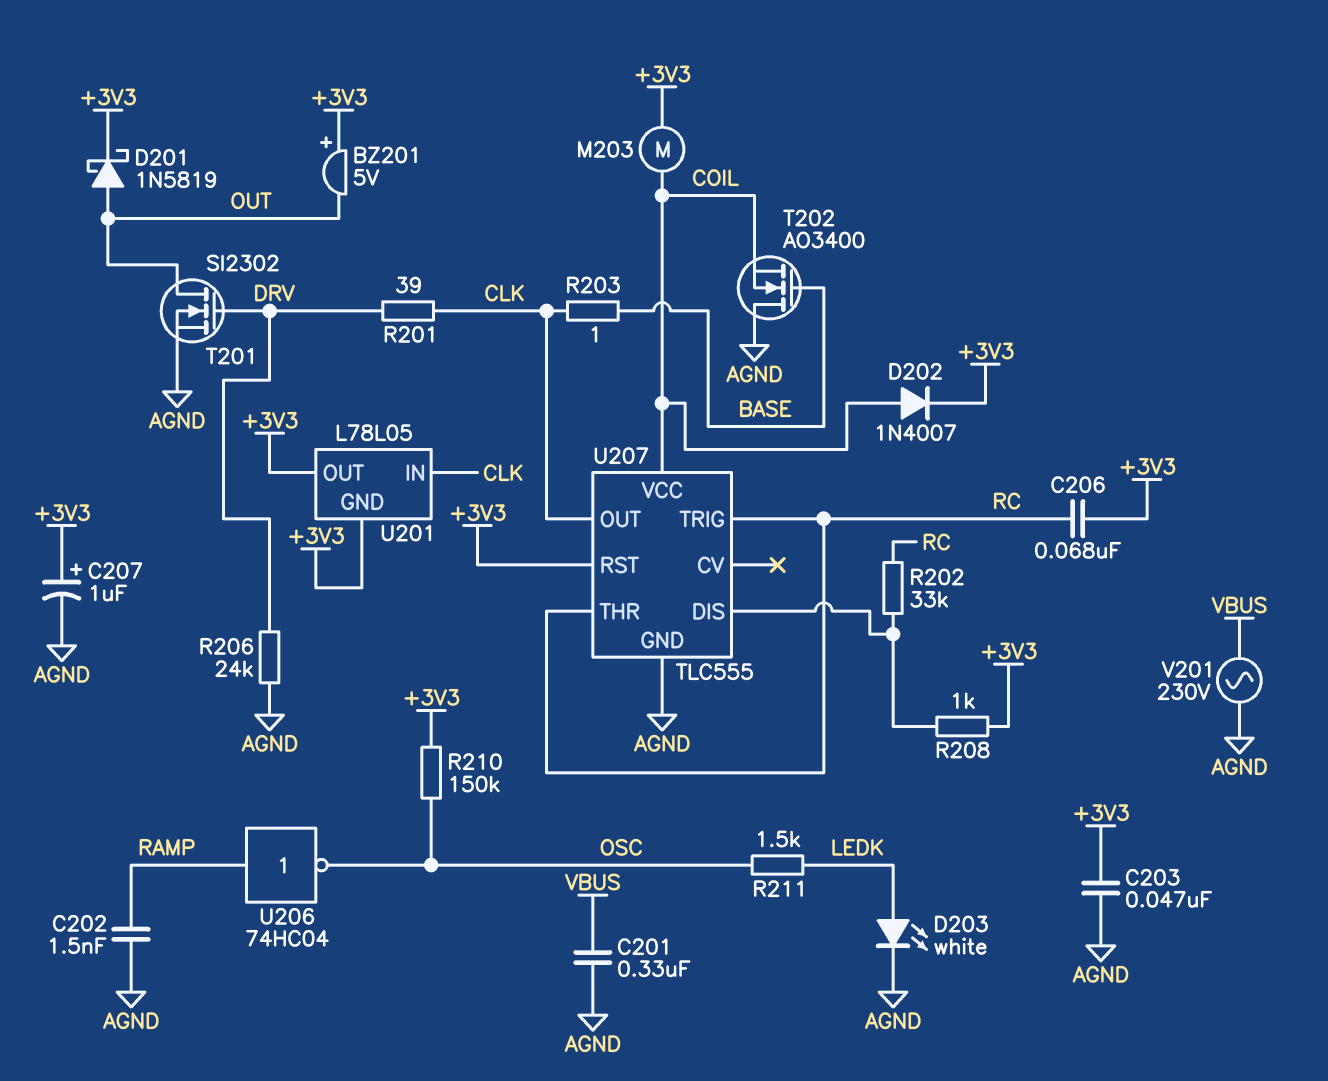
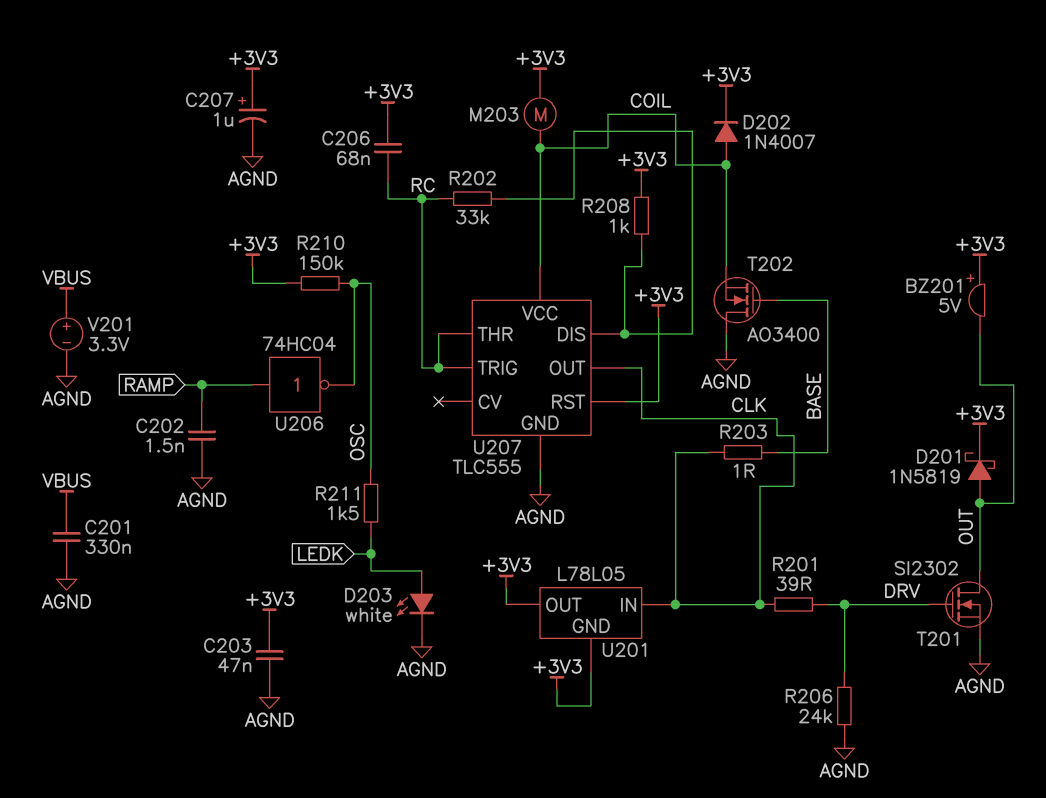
V201: AC 230V (AGND, VBUS) -> 3.3V (plus VBUS, minus AGND)

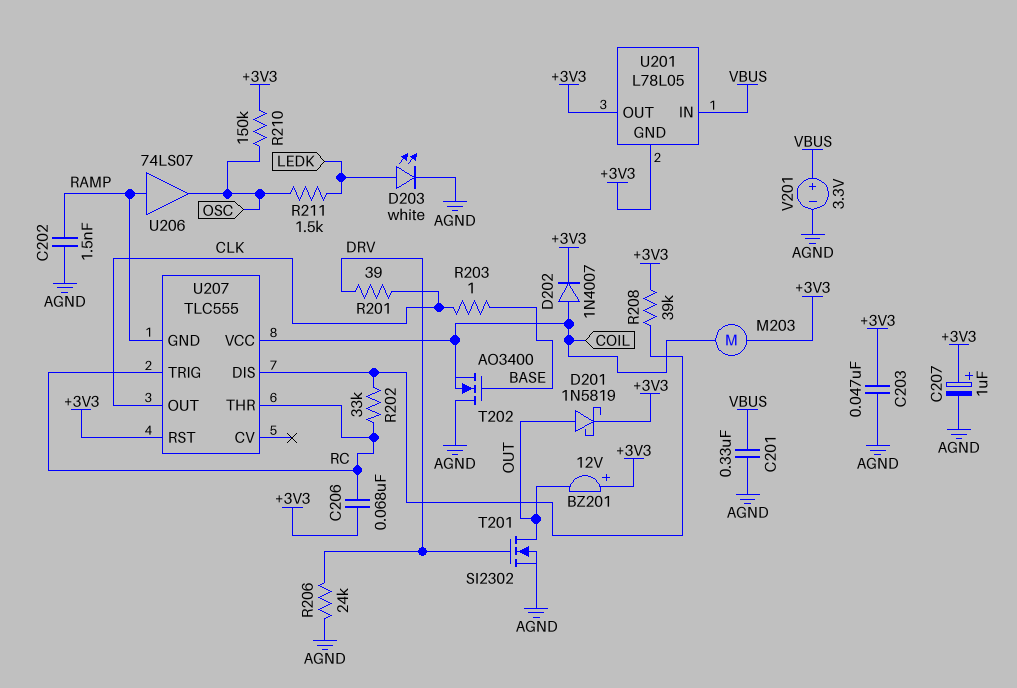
BZ201: buzzer 5V (plus +3V3, minus OUT) -> buzzer 12V (plus +3V3, minus OUT)
R208: 1k (+3V3, U207/DIS) -> 39k (+3V3, U207/DIS)
U201 pin IN: CLK -> VBUS
U206: NOT 74HC04 (in RAMP, out OSC) -> buffer 74LS07 (in RAMP, out OSC)
U207 pin GND: AGND -> RAMP

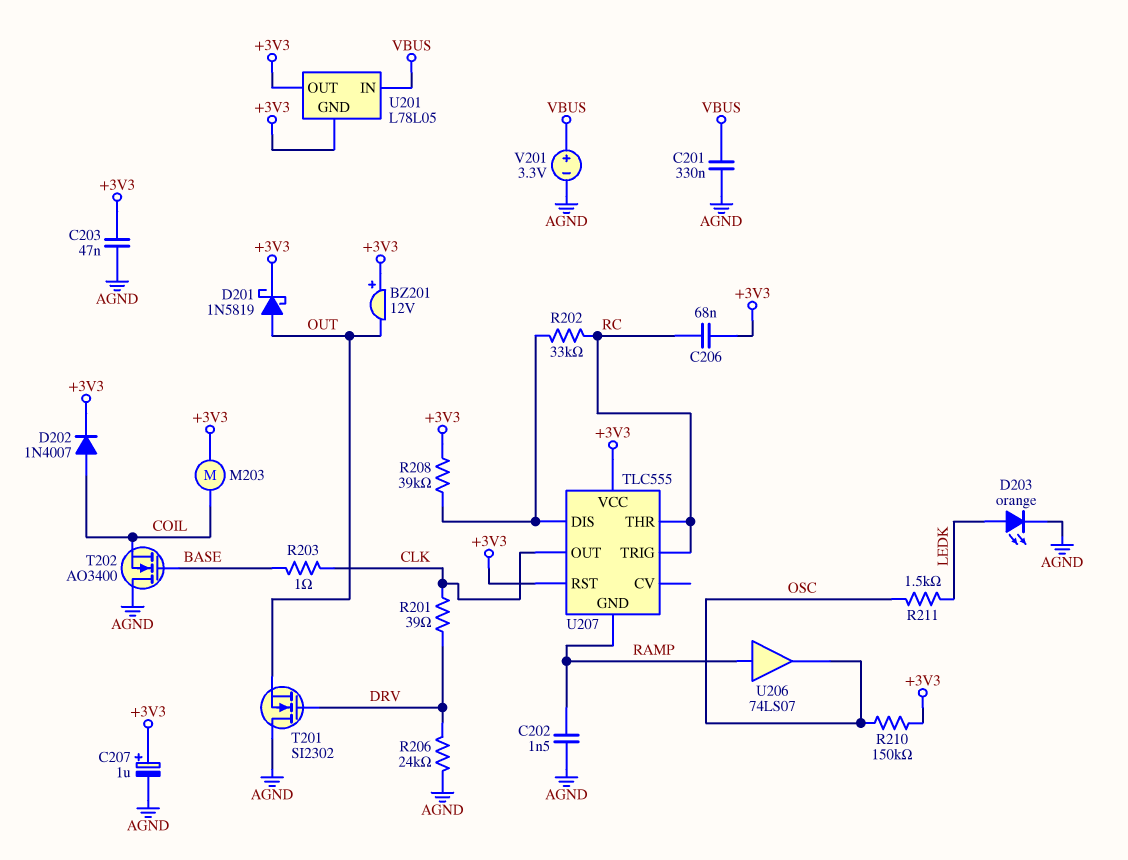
D203: LED white (A LEDK, K AGND) -> LED orange (A LEDK, K AGND)
T201: NMOS SI2302 (G DRV, D OUT, S AGND) -> NMOS SI2302 (G DRV, D AGND, S OUT)
U207 pin VCC: COIL -> +3V3

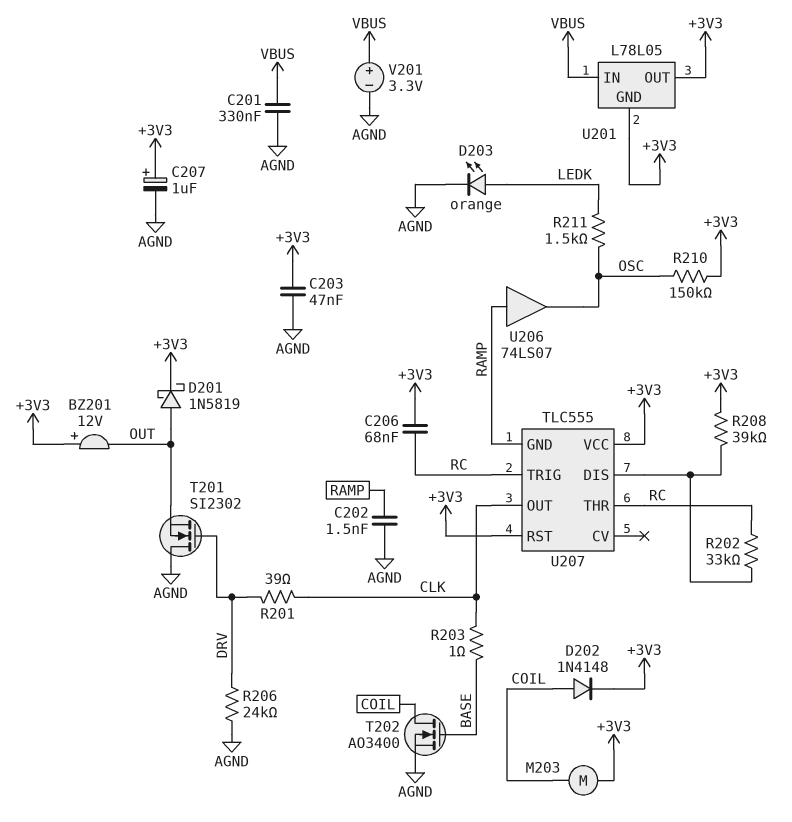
D202: diode 1N4007 (A COIL, K +3V3) -> diode 1N4148 (A COIL, K +3V3)
T202: NMOS AO3400 (G BASE, D AGND, S COIL) -> NMOS AO3400 (G BASE, D COIL, S AGND)

